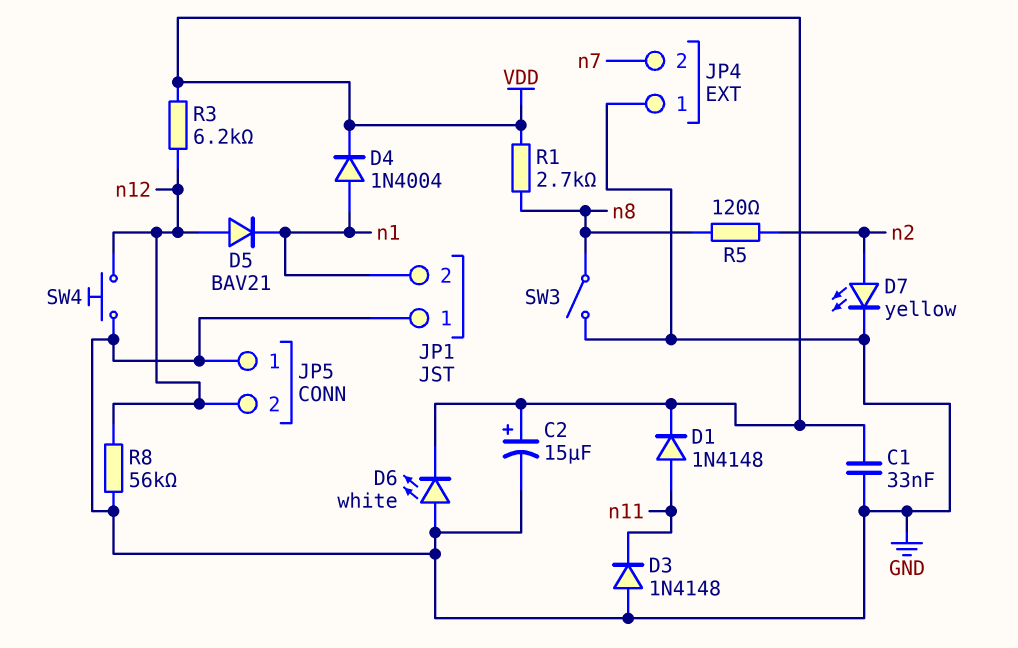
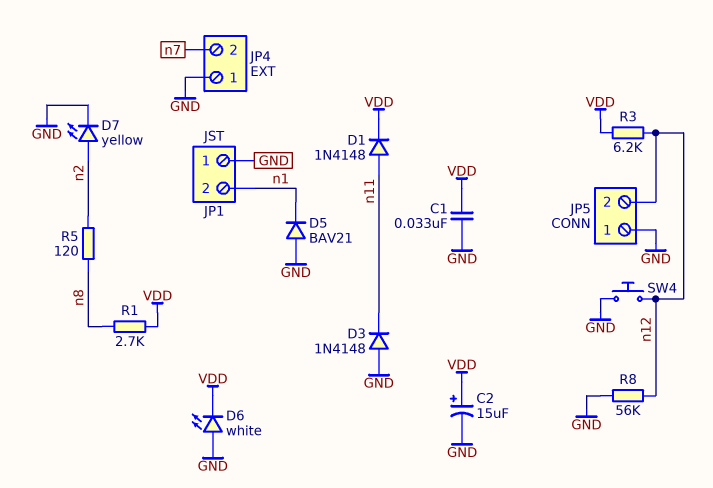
D4: diode 1N4004 (A n1, K VDD) -> none
D5: diode BAV21 (A n12, K n1) -> diode BAV21 (A GND, K n1)
SW3: switch (GND, n8) -> none

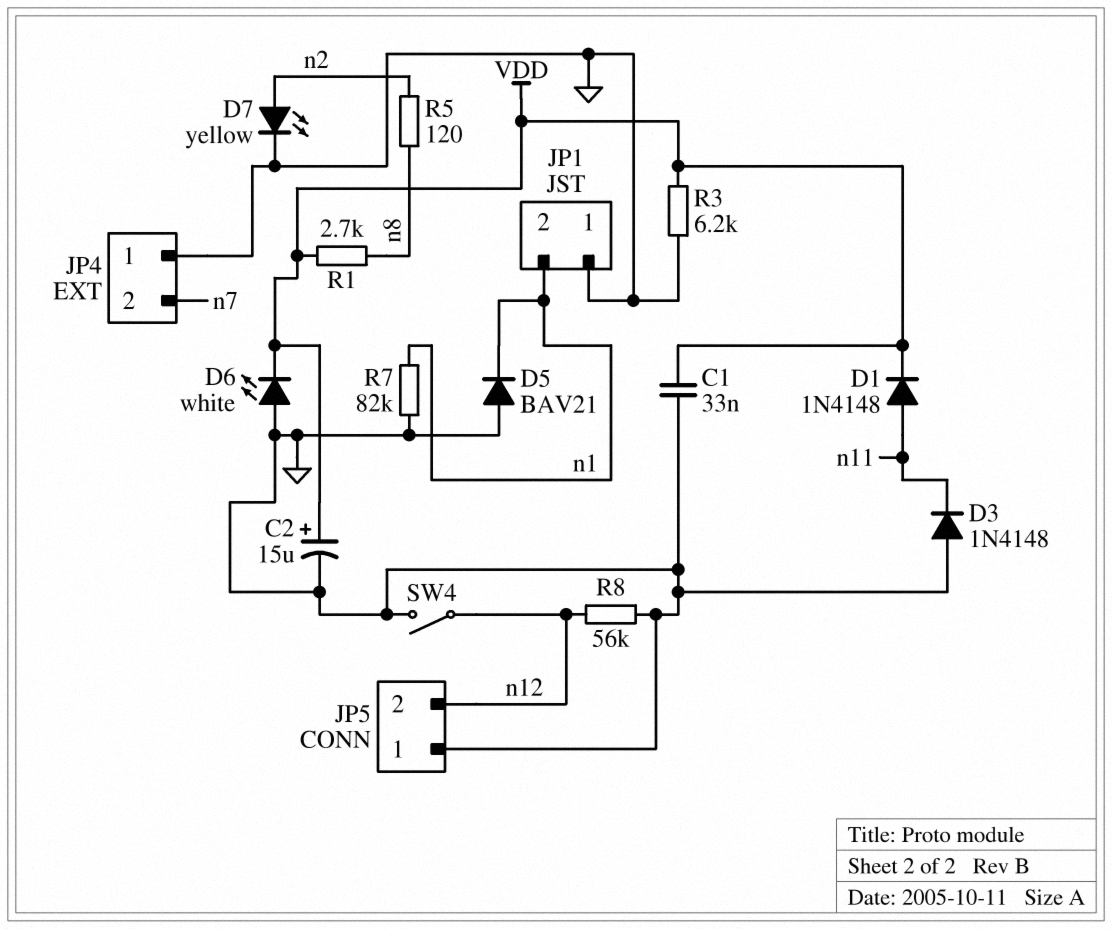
R3: 6.2k (VDD, n12) -> 6.2k (GND, VDD)
R7: none -> 82k (GND, n1)
SW4: button (GND, n12) -> switch (GND, n12)

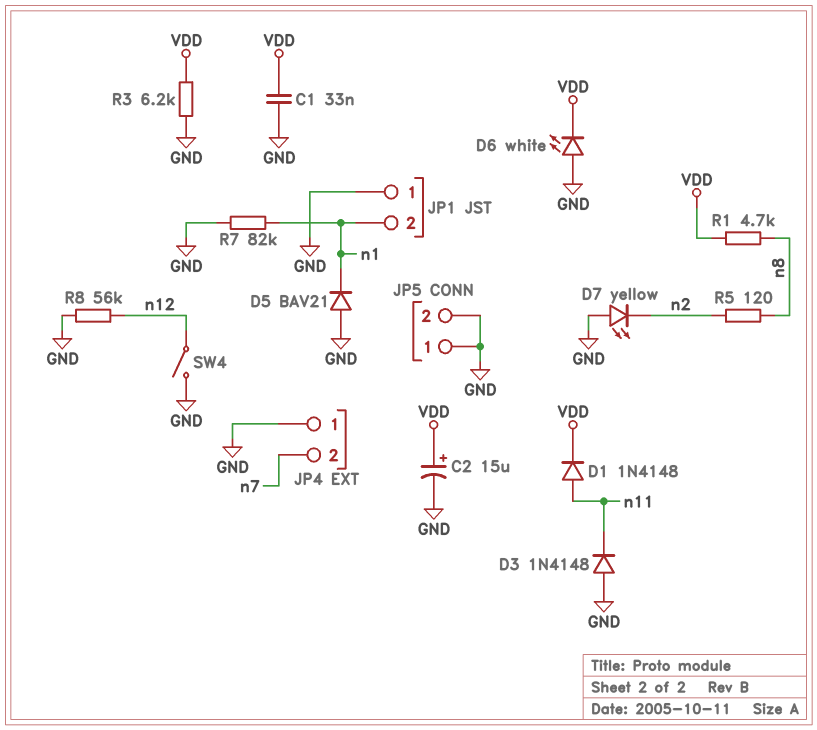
D7: LED yellow (A n2, K GND) -> LED yellow (A GND, K n2)
JP5 pin 2: n12 -> GND
R1: 2.7k (VDD, n8) -> 4.7k (VDD, n8)

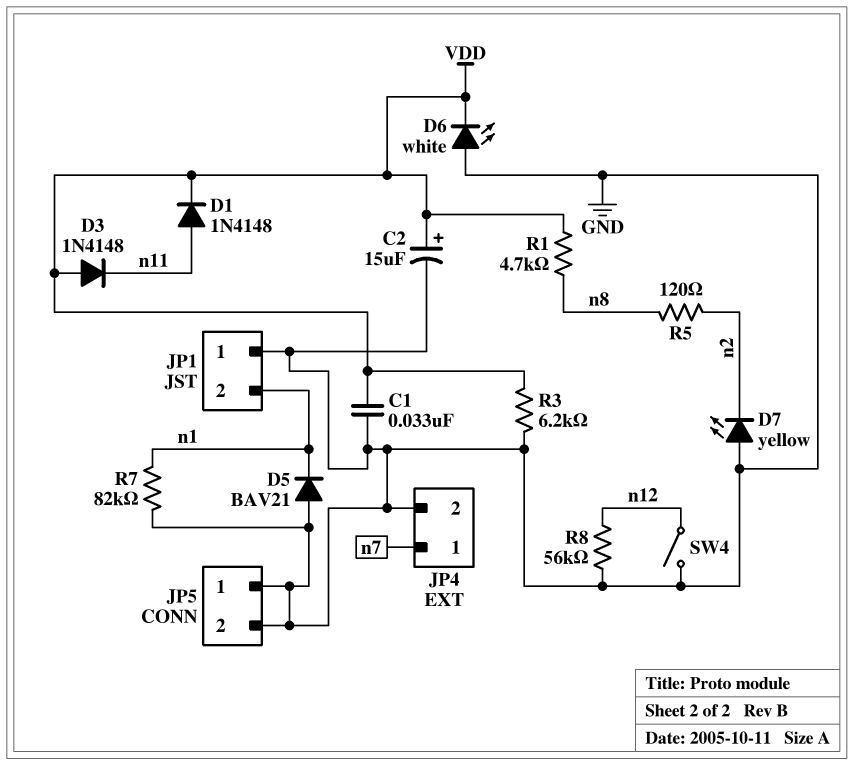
D3: diode 1N4148 (A GND, K n11) -> diode 1N4148 (A VDD, K n11)
JP4 pin 1: GND -> n7
JP4 pin 2: n7 -> GND

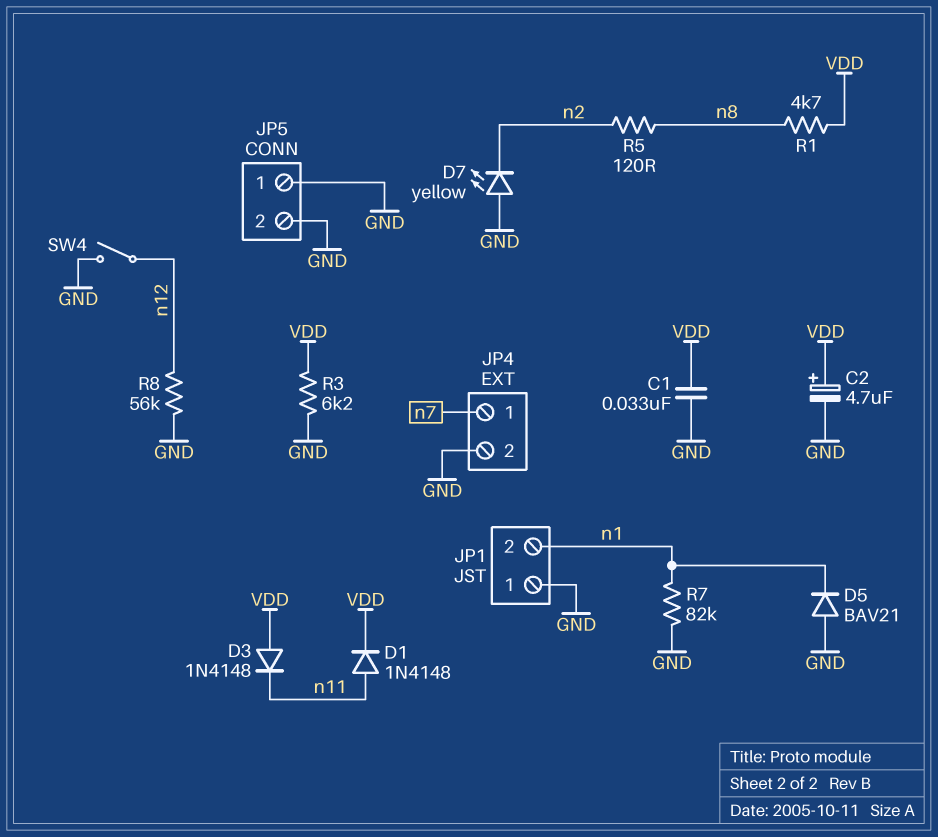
C2: 15uF (plus VDD, minus GND) -> 4.7uF (plus VDD, minus GND)
D6: LED white (A GND, K VDD) -> none

